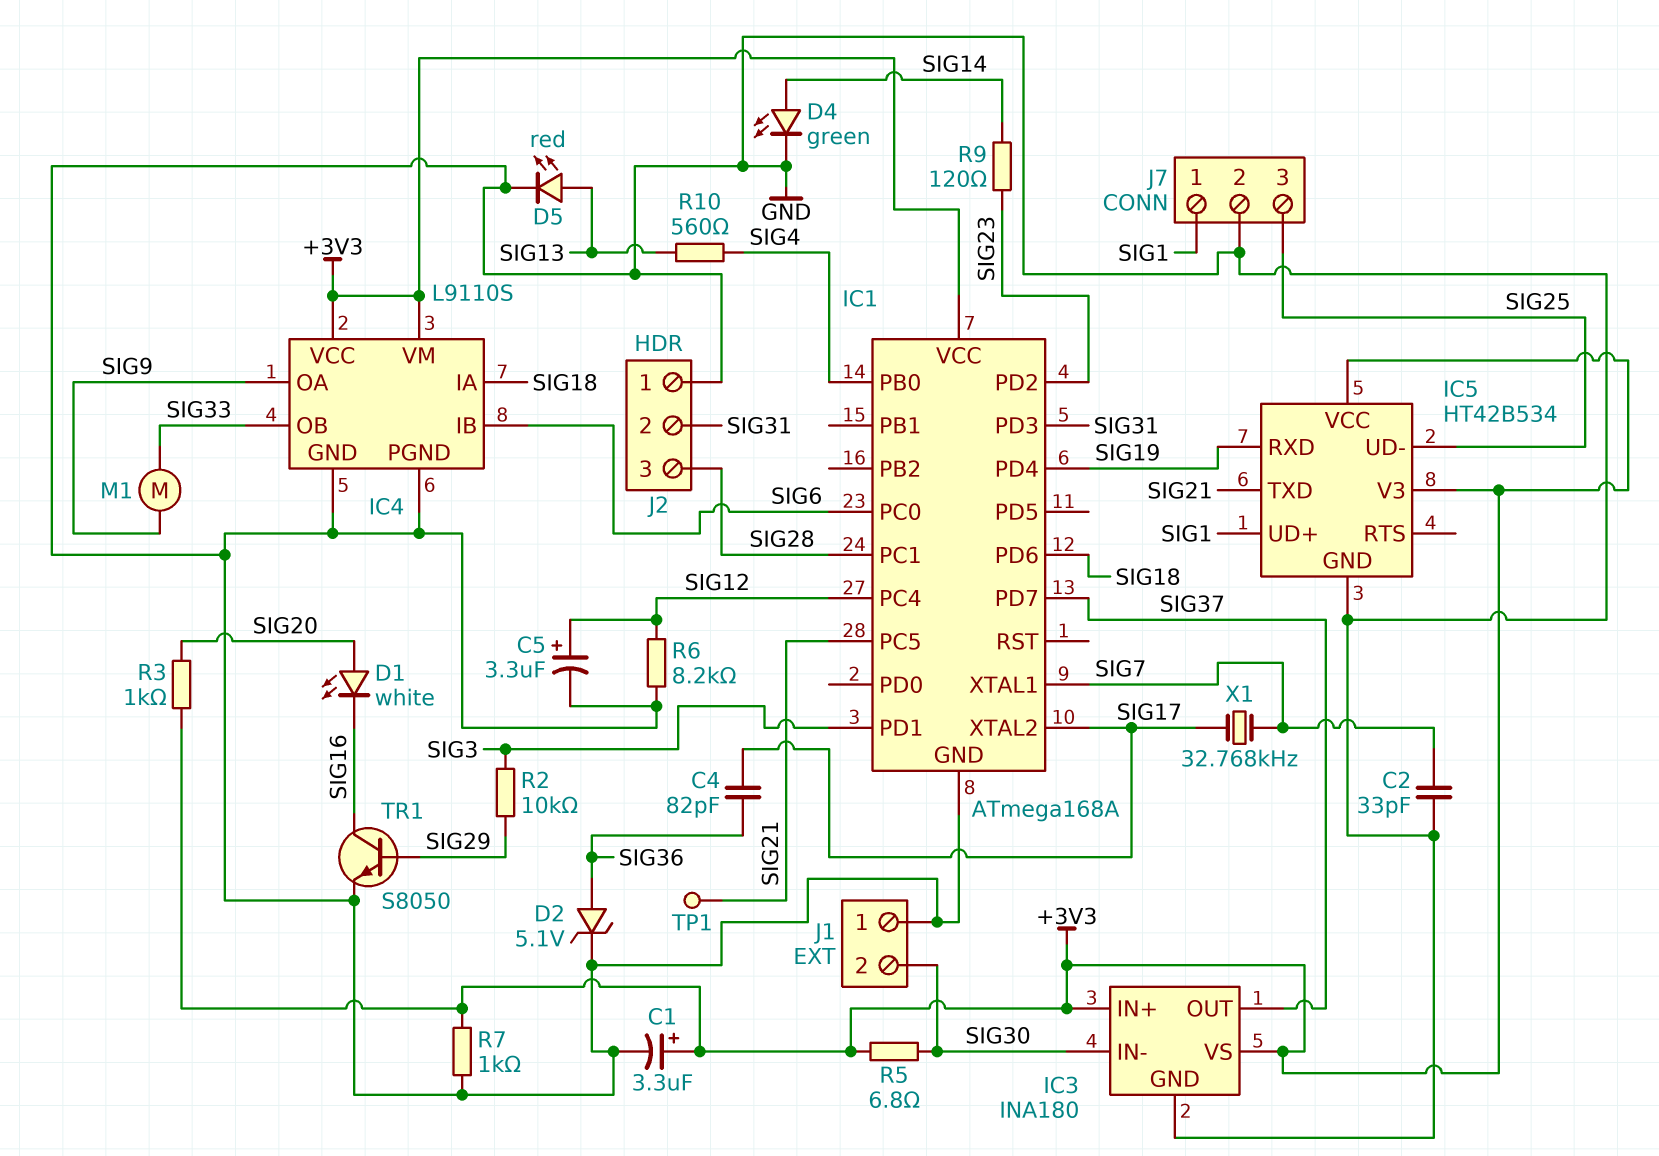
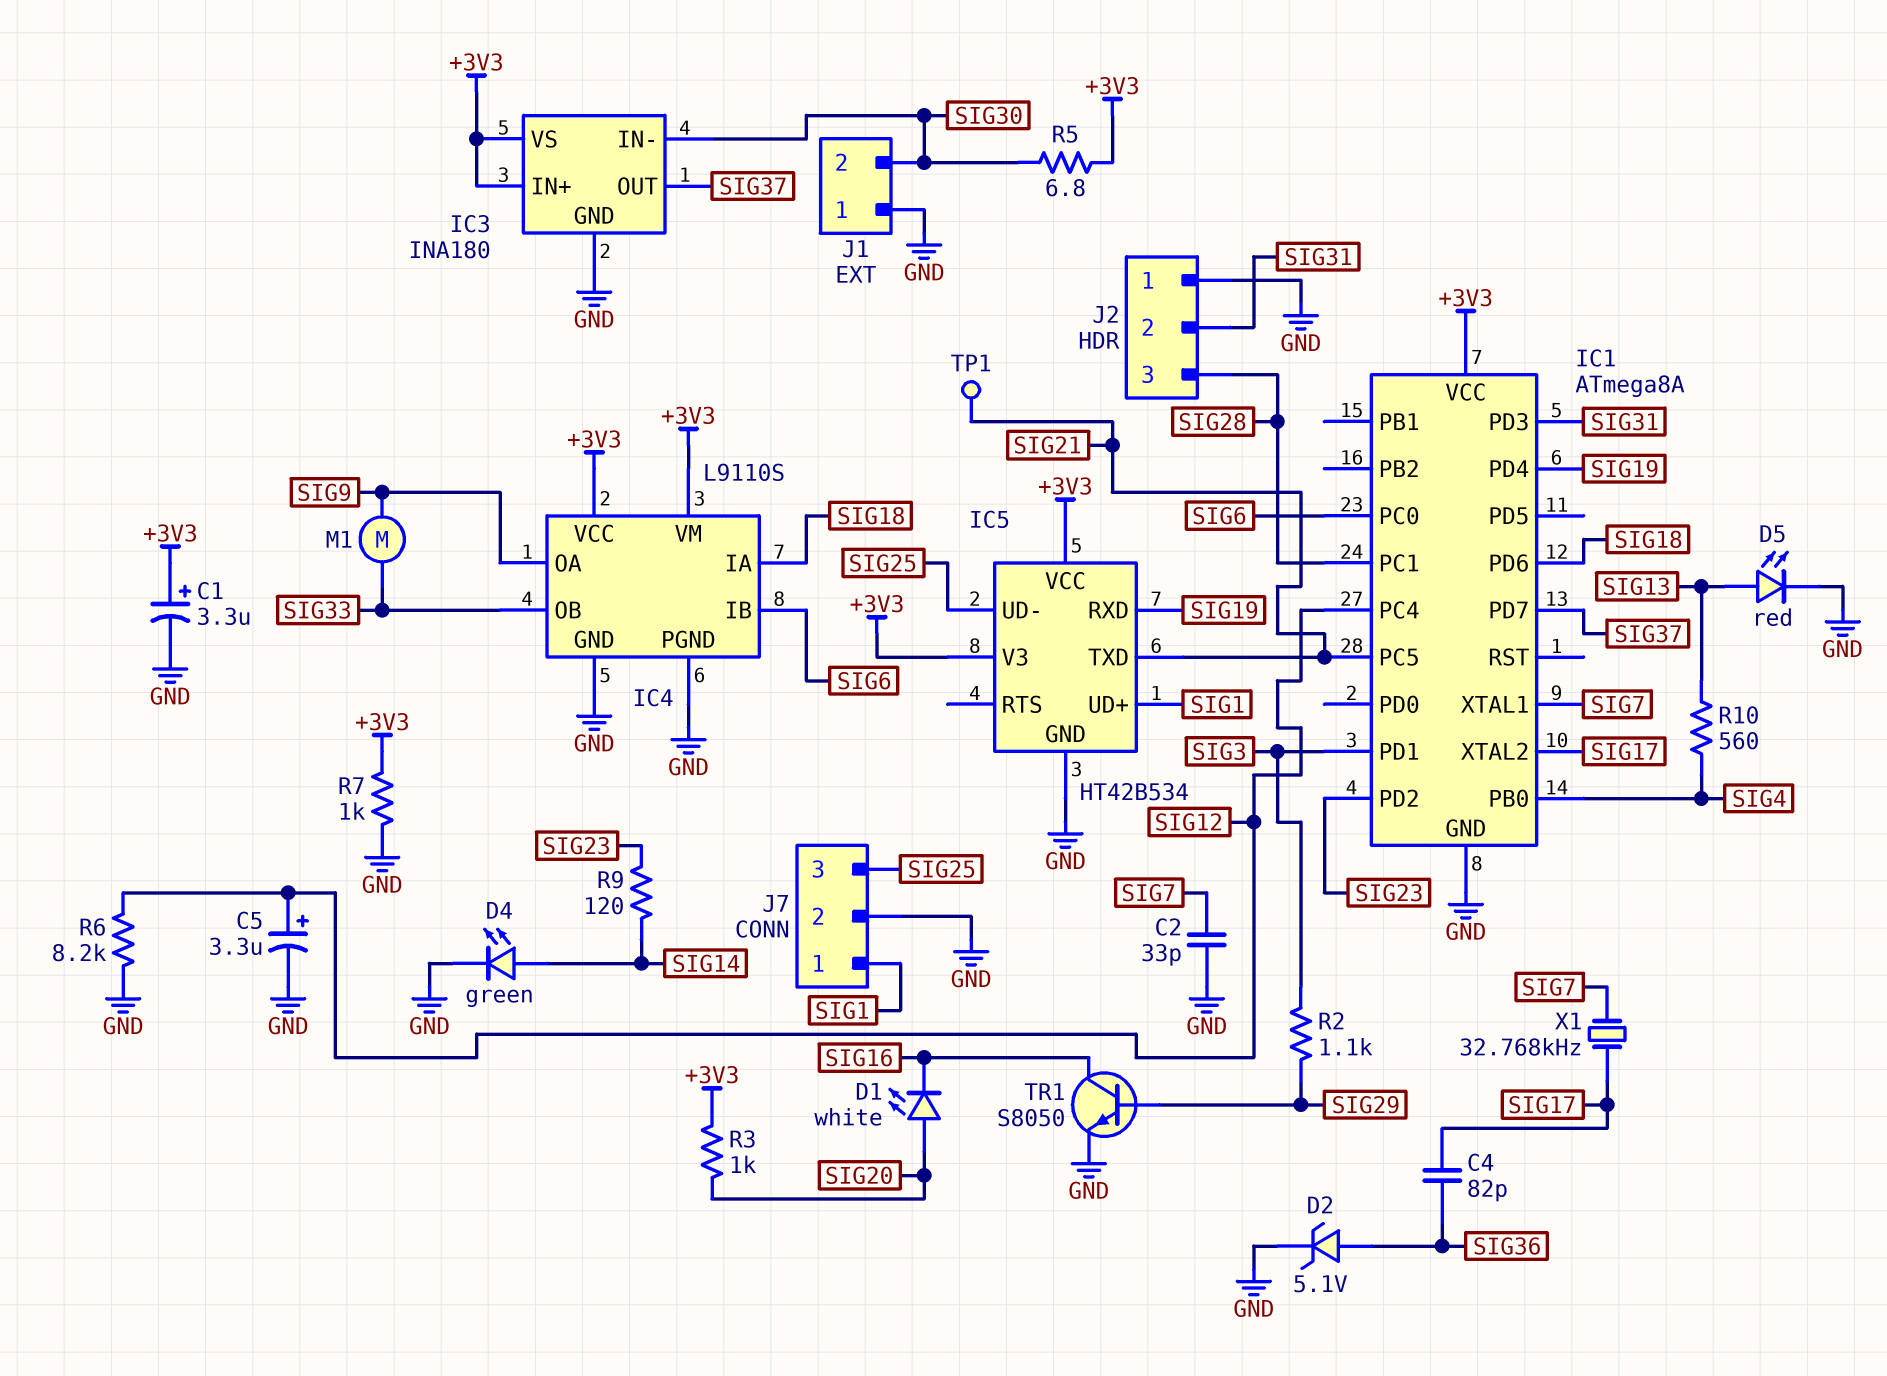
IC1: ATmega168A -> ATmega8A
R2: 10k (SIG3, SIG29) -> 1.1k (SIG3, SIG29)

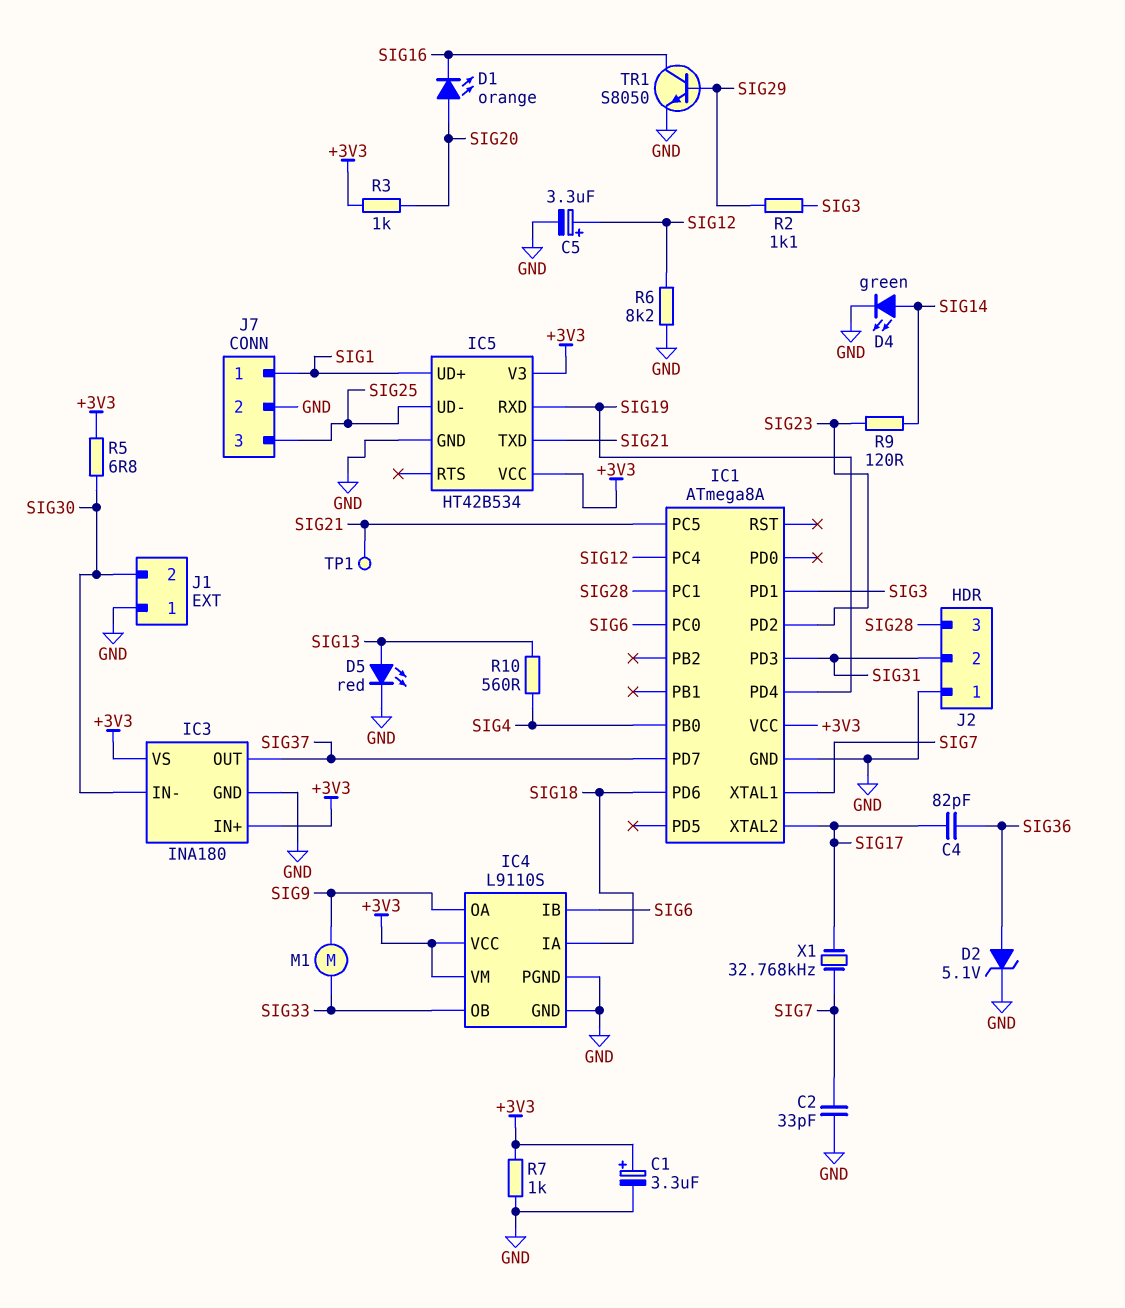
D1: LED white (A SIG20, K SIG16) -> LED orange (A SIG20, K SIG16)

